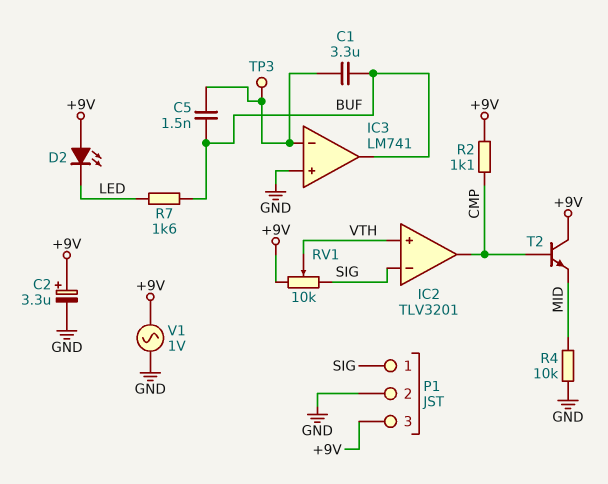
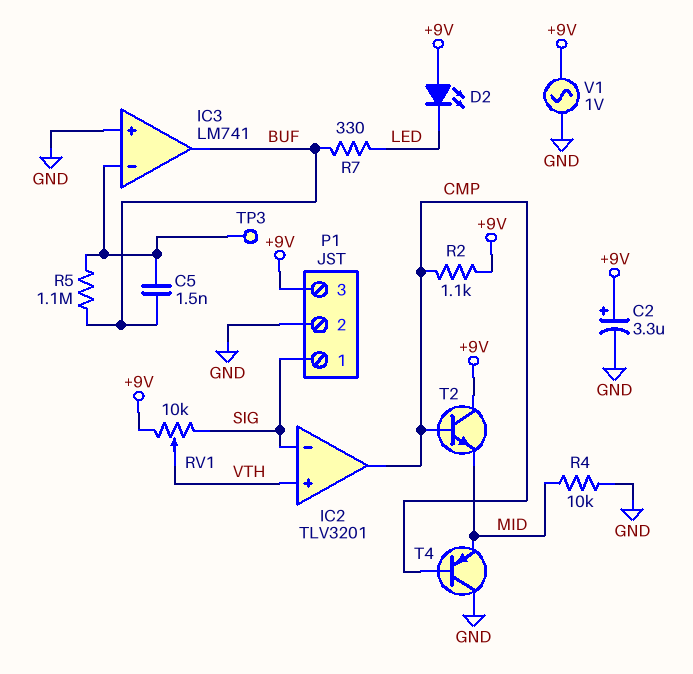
C1: 3.3uF (BUF, IC3/in-) -> none
R5: none -> 1.1M (BUF, IC3/in-)
R7: 1.6k (BUF, LED) -> 330 (BUF, LED)
T4: none -> PNP (B CMP, C GND, E MID)

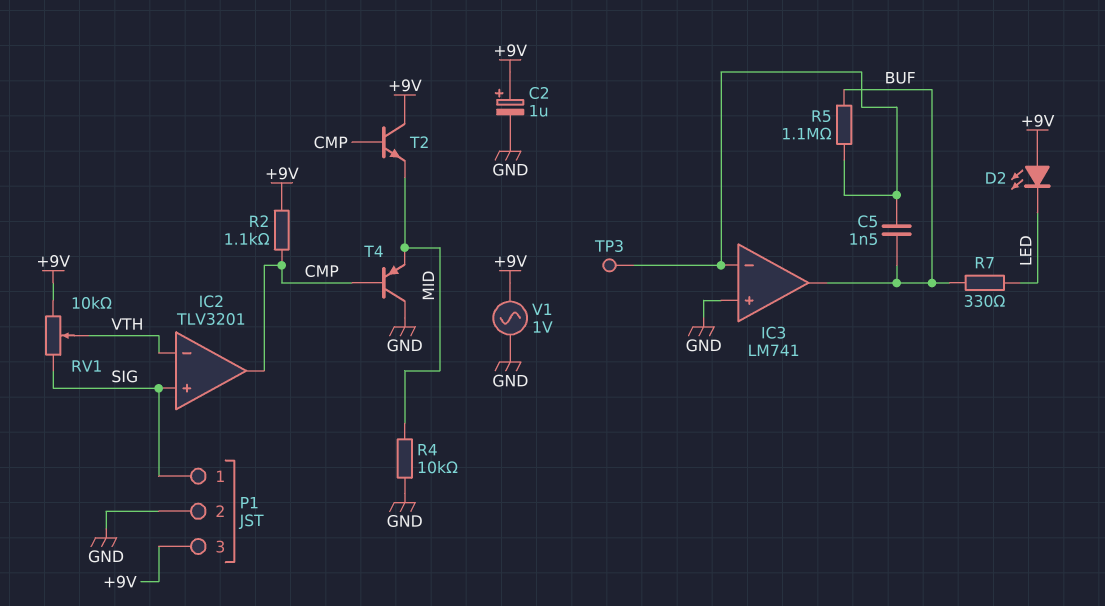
C2: 3.3uF (plus +9V, minus GND) -> 1uF (plus +9V, minus GND)
IC2 pin in+: VTH -> SIG
IC2 pin in-: SIG -> VTH

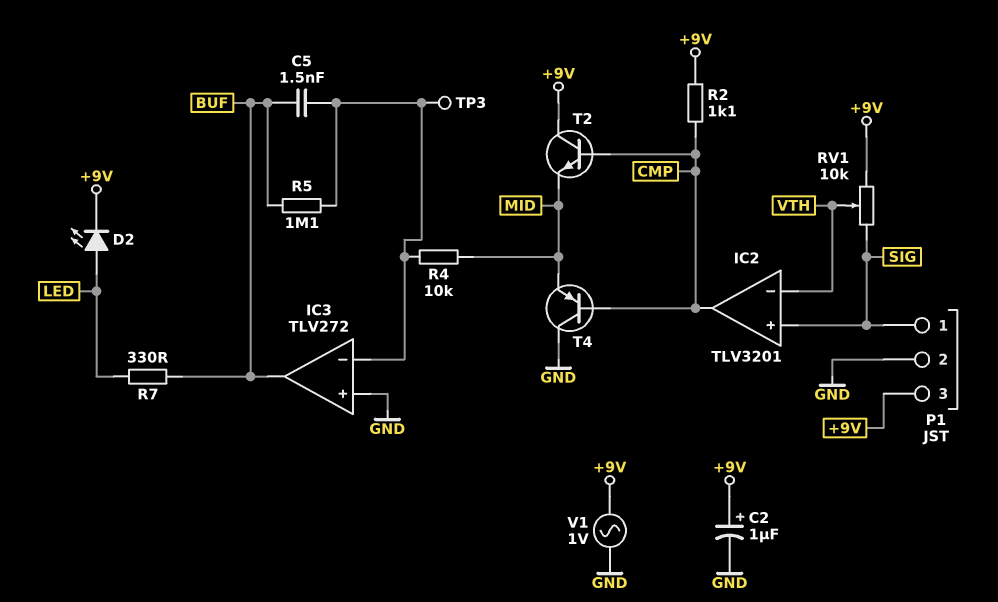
D2: LED (A +9V, K LED) -> LED (A LED, K +9V)
IC3: LM741 -> TLV272
R4: 10k (GND, MID) -> 10k (IC3/in-, MID)

